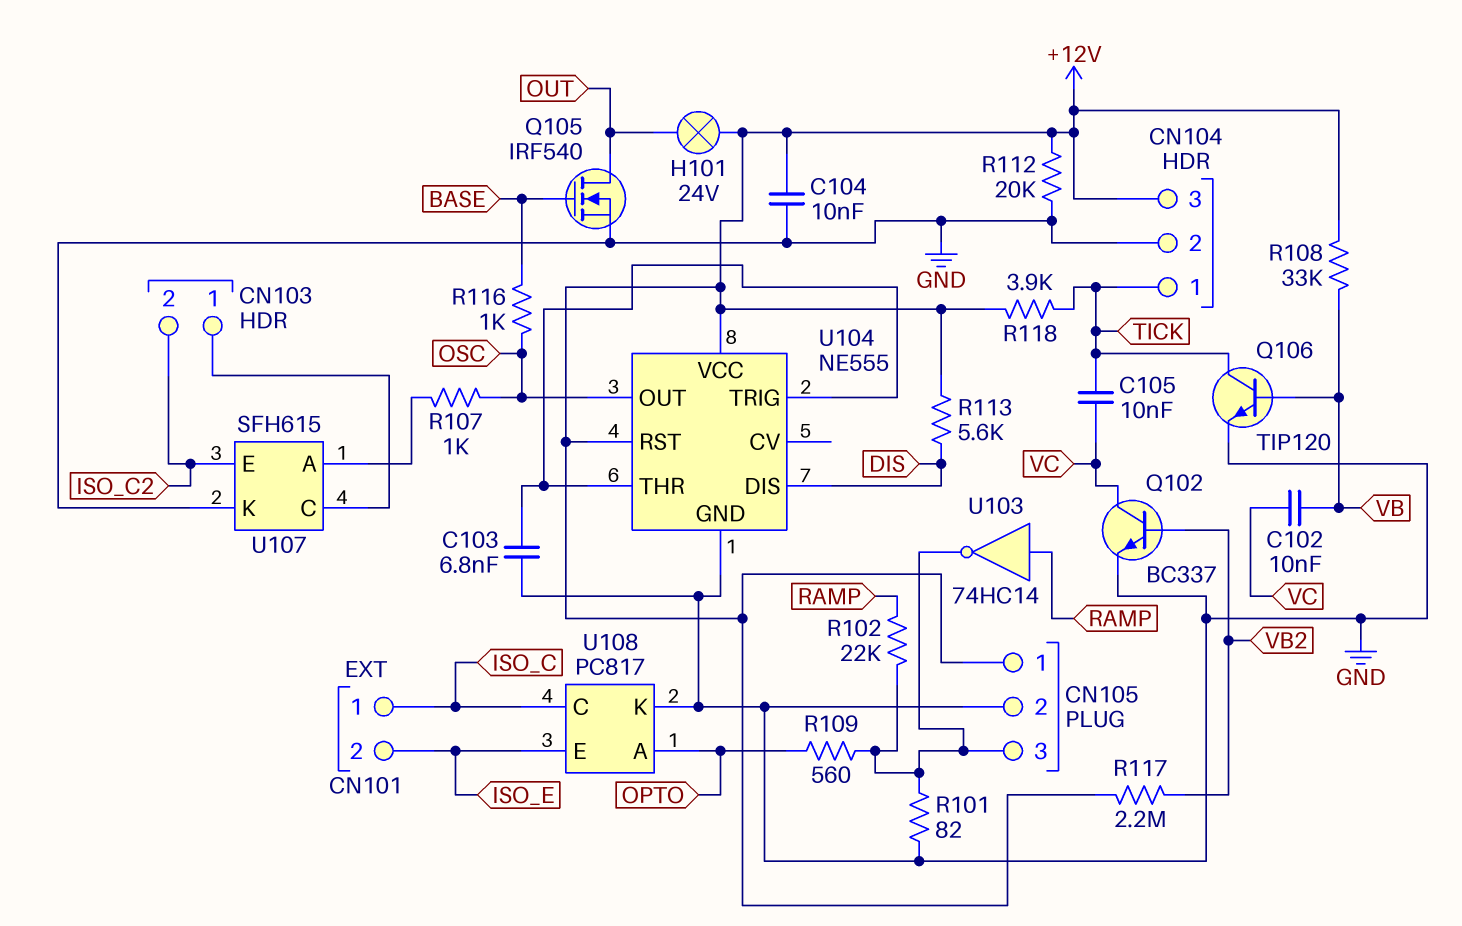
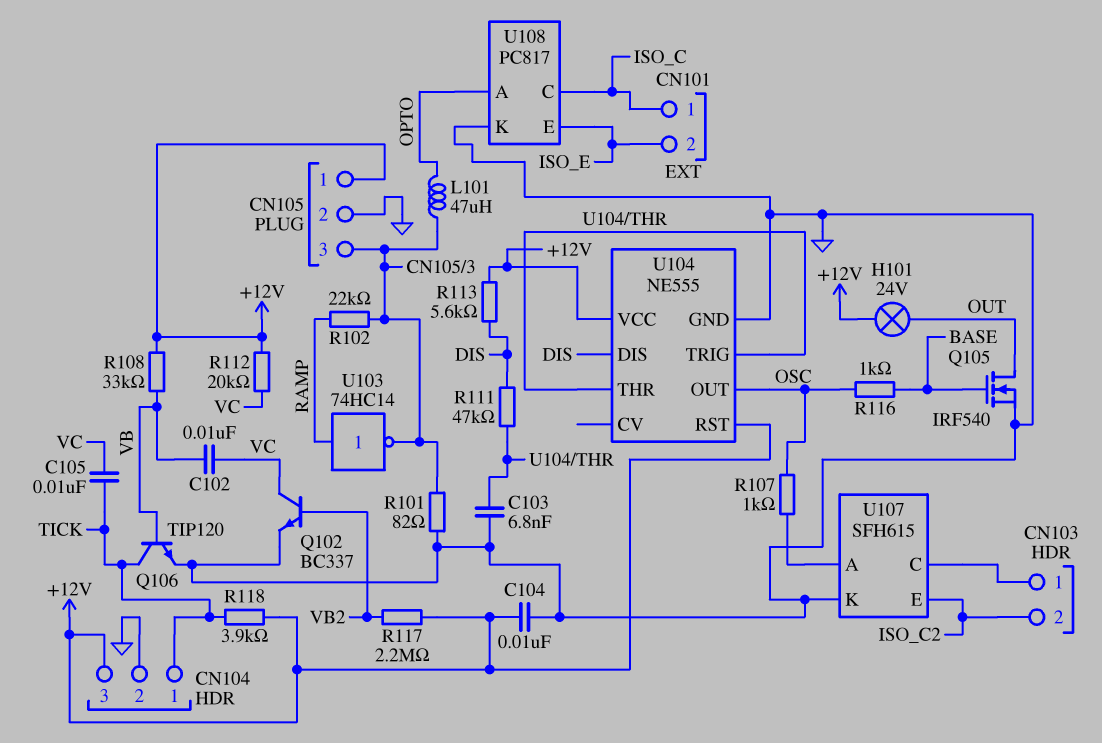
L101: none -> 47uH (CN105/3, OPTO)
R109: 560 (CN105/3, OPTO) -> none
R111: none -> 47k (DIS, U104/THR)
R112: 20k (+12V, GND) -> 20k (+12V, VC)

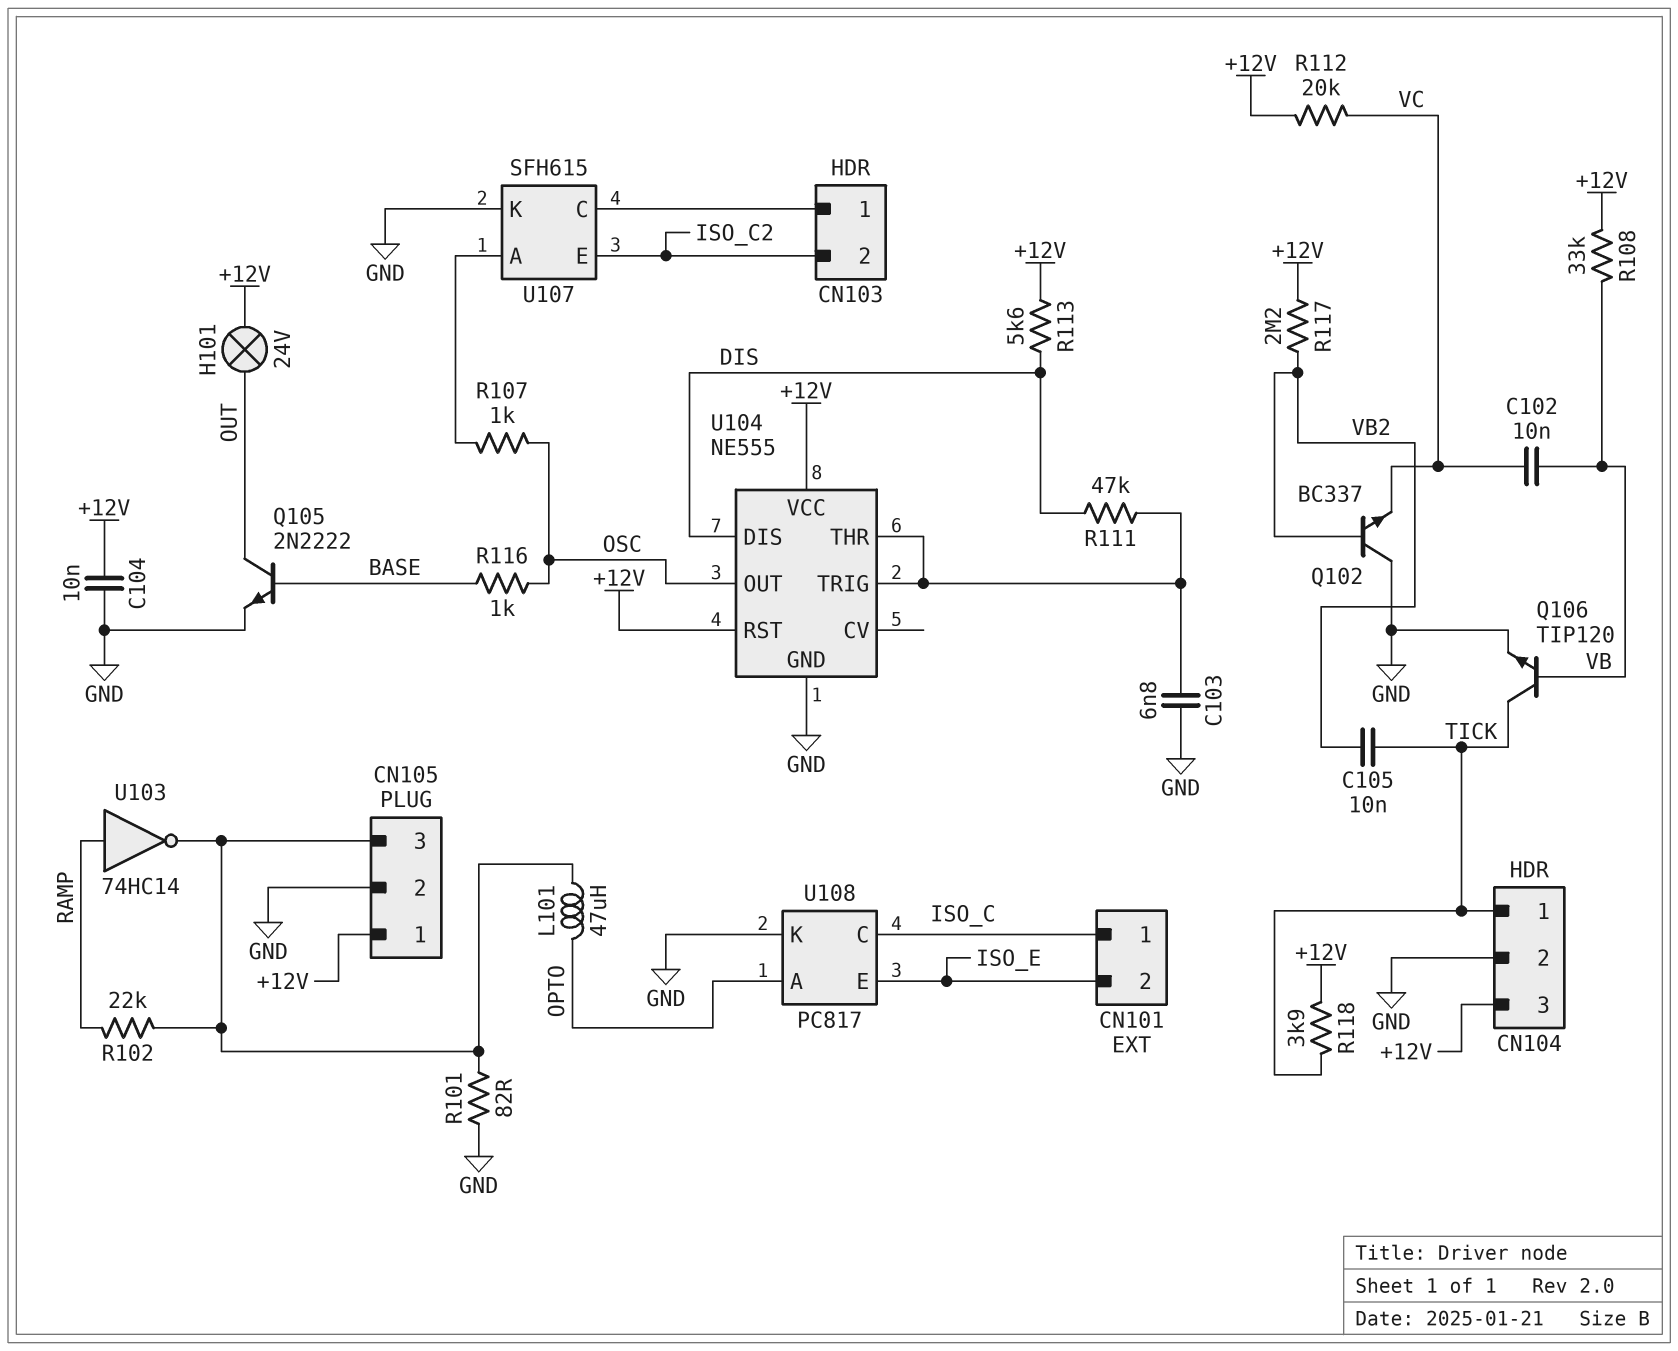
C105: 10nF (TICK, VC) -> 10nF (TICK, VB2)
Q102: NPN BC337 (B VB2, C VC, E GND) -> NPN BC337 (B VB2, C GND, E VC)
Q105: NMOS IRF540 (G BASE, D OUT, S GND) -> NPN 2N2222 (B BASE, C OUT, E GND)

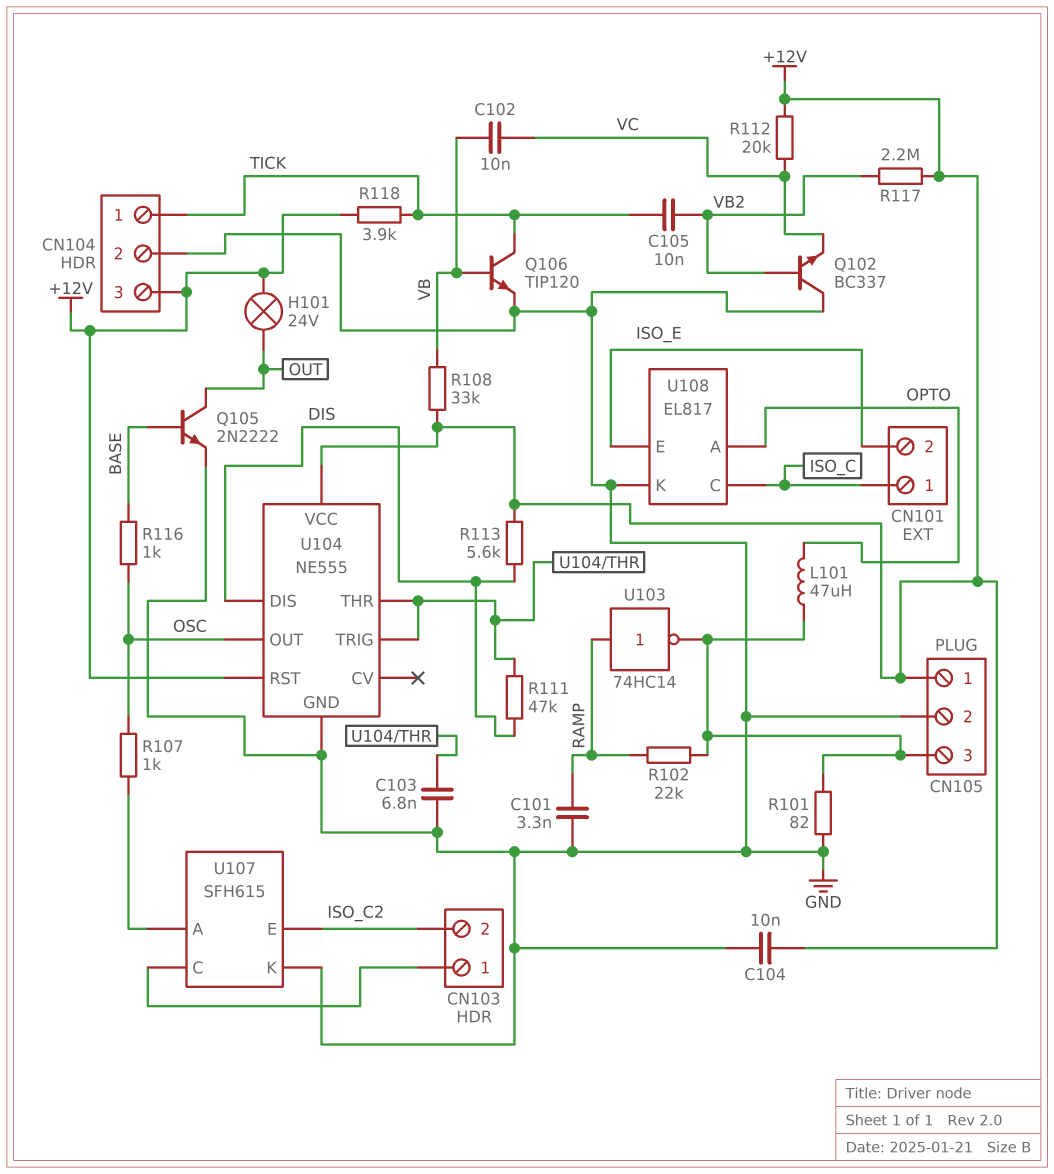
C101: none -> 3.3nF (GND, RAMP)
U108: PC817 -> EL817

